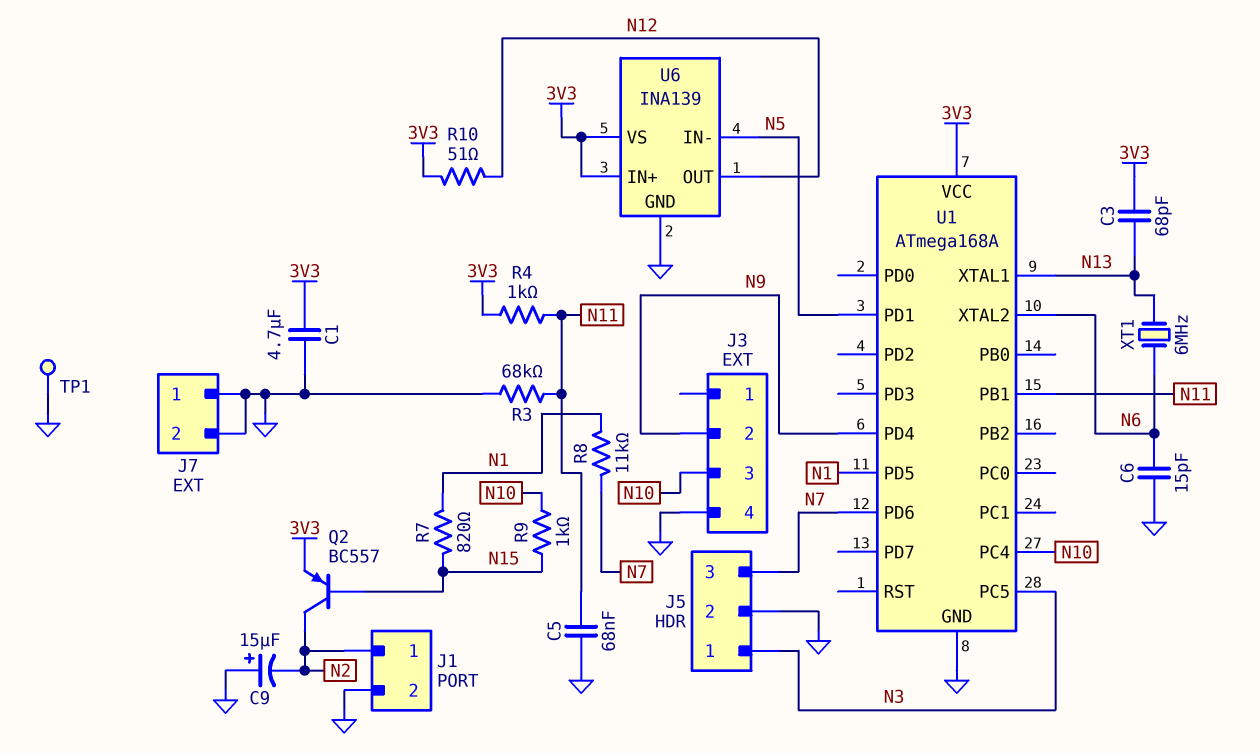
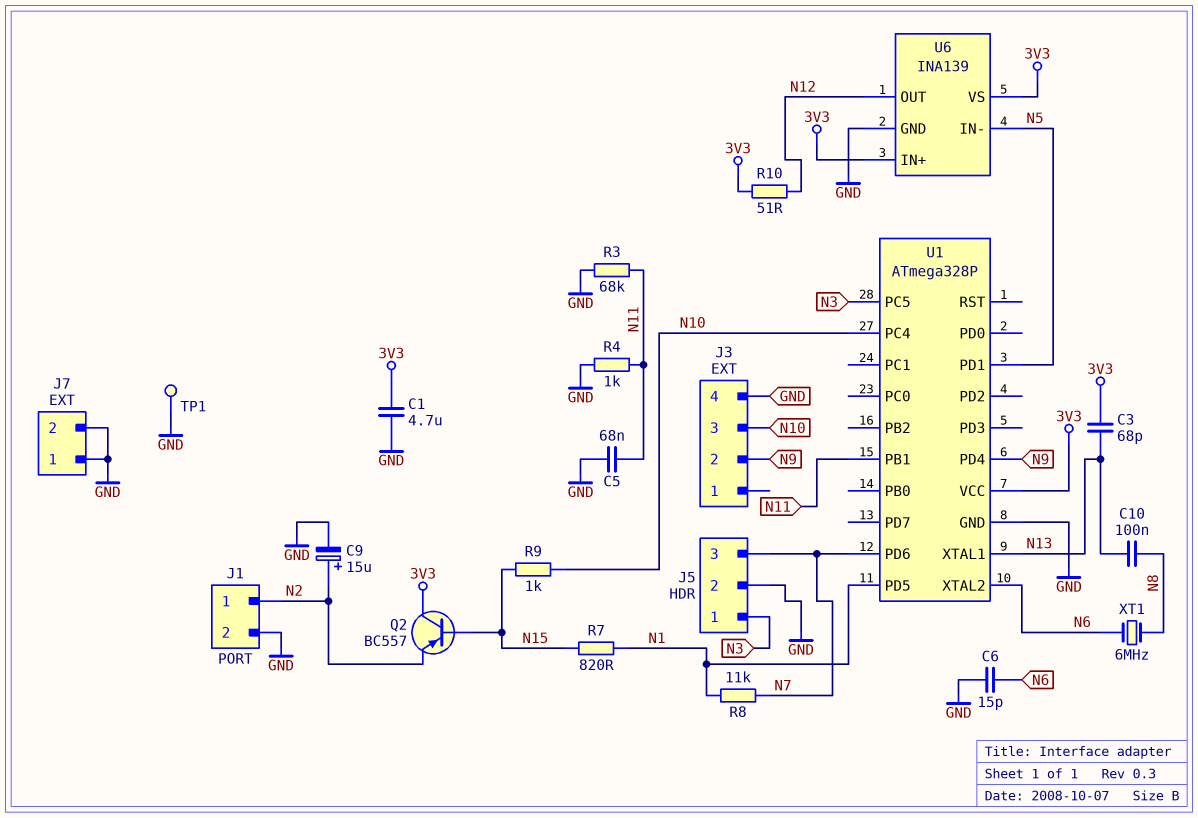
C9: 15uF (plus GND, minus N2) -> 15uF (plus N2, minus GND)
C10: none -> 100nF (N8, N13)
Q2: PNP BC557 (B N15, C N2, E 3V3) -> PNP BC557 (B N15, C 3V3, E N2)
R4: 1k (3V3, N11) -> 1k (GND, N11)
U1: ATmega168A -> ATmega328P
XT1: 6MHz (N6, N13) -> 6MHz (N6, N8)

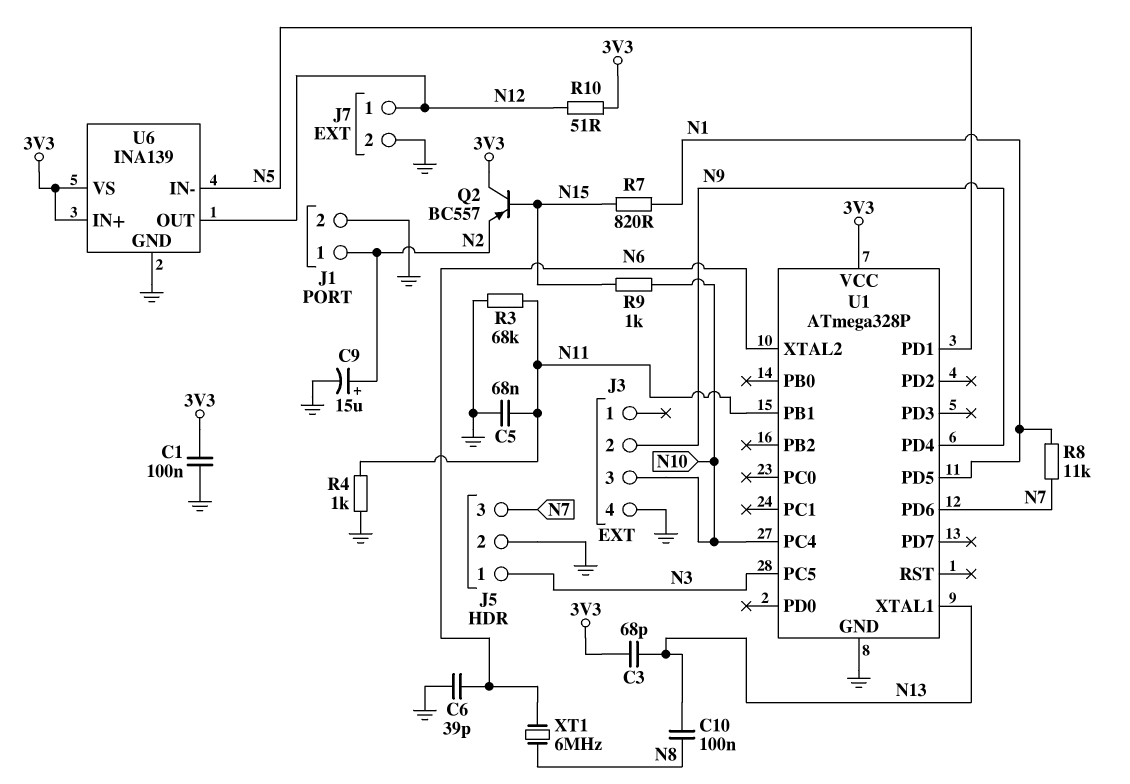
C1: 4.7uF (3V3, GND) -> 100nF (3V3, GND)
C6: 15pF (GND, N6) -> 39pF (GND, N6)
J7 pin 1: GND -> N12
TP1: test point (GND) -> none

